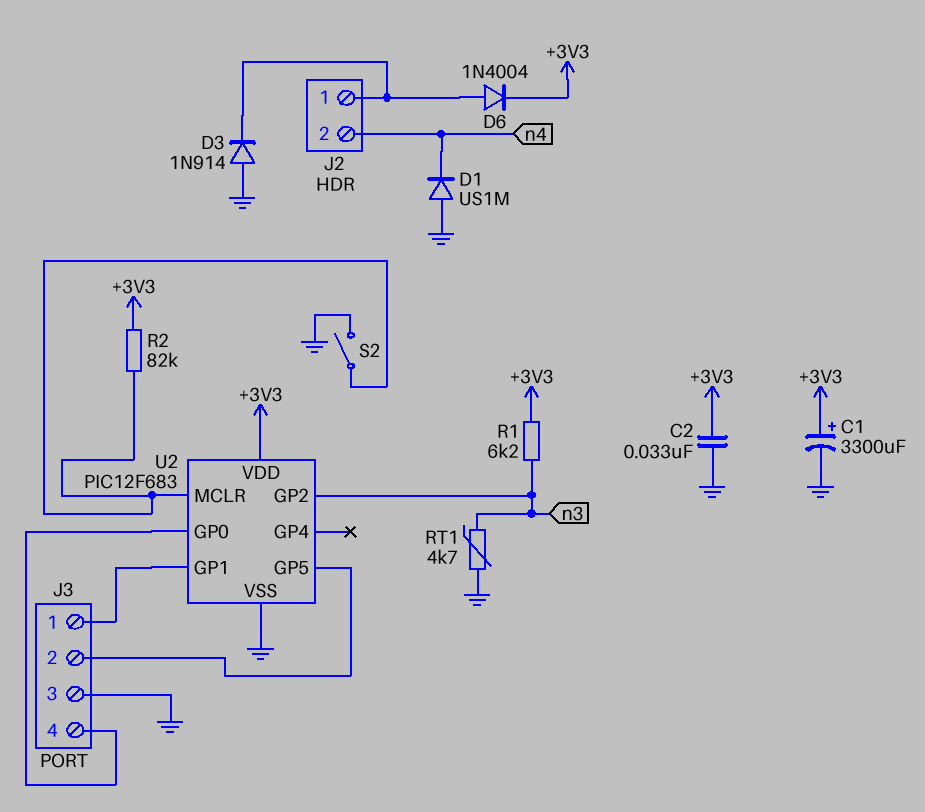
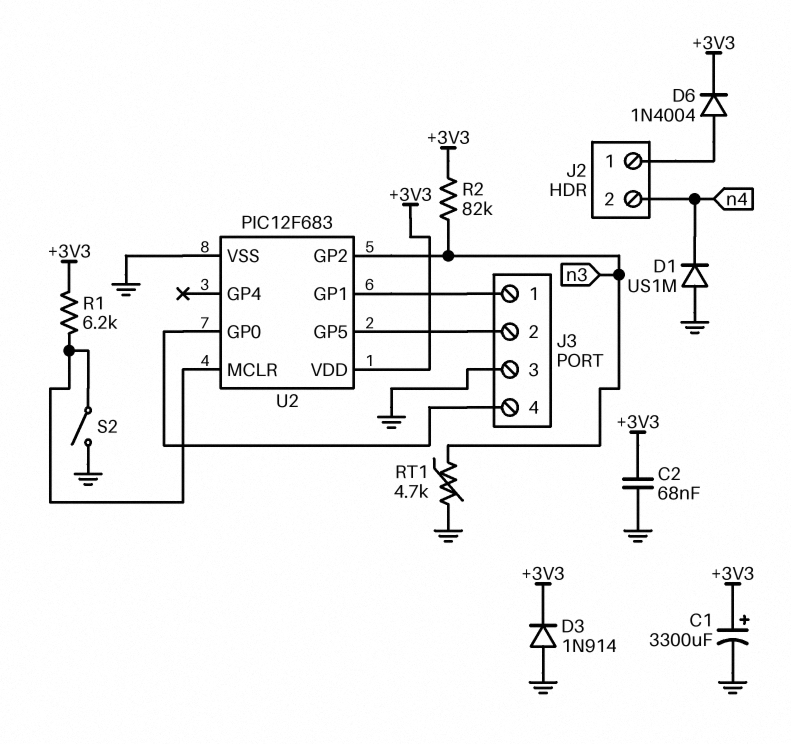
C2: 33nF (+3V3, GND) -> 68nF (+3V3, GND)
D3: diode 1N914 (A GND, K J2/1) -> diode 1N914 (A GND, K +3V3)
R1: 6.2k (+3V3, n3) -> 6.2k (+3V3, U2/MCLR)
R2: 82k (+3V3, U2/MCLR) -> 82k (+3V3, n3)

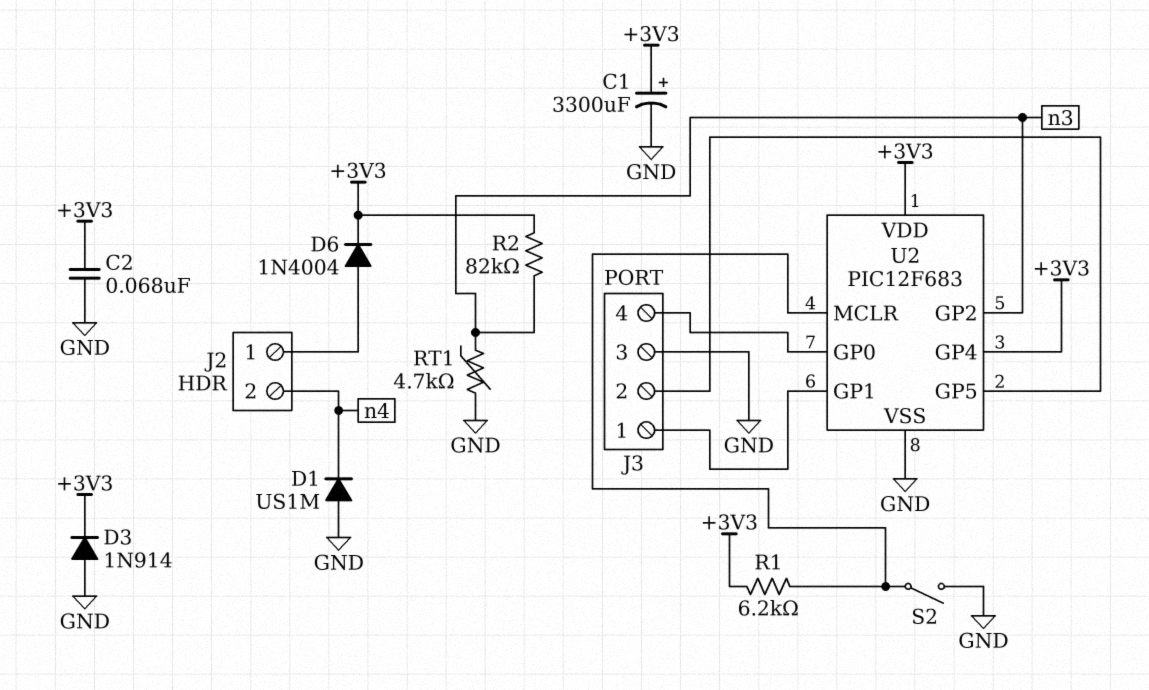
U2 pin GP4: none -> +3V3

